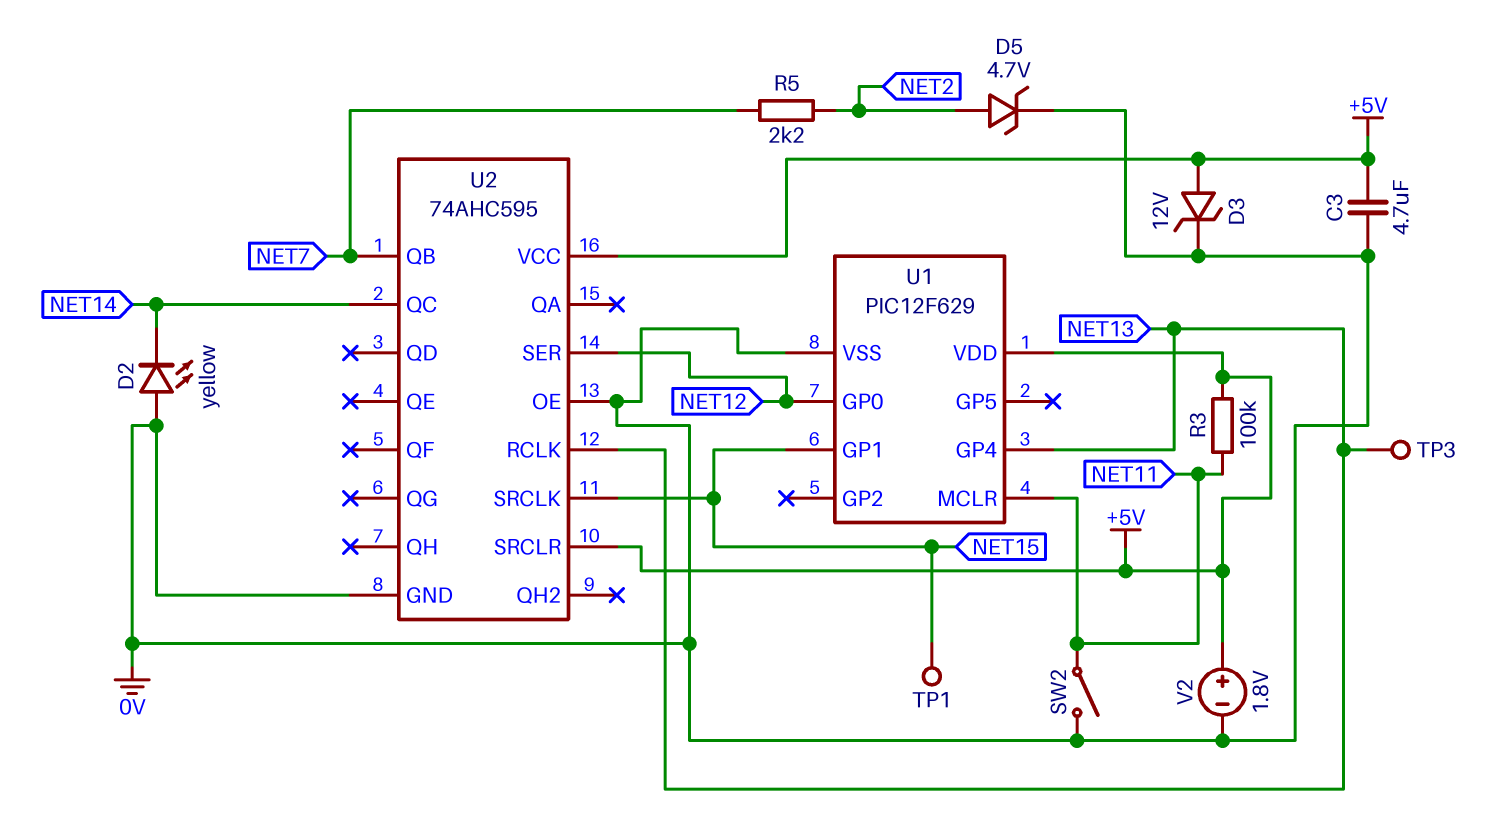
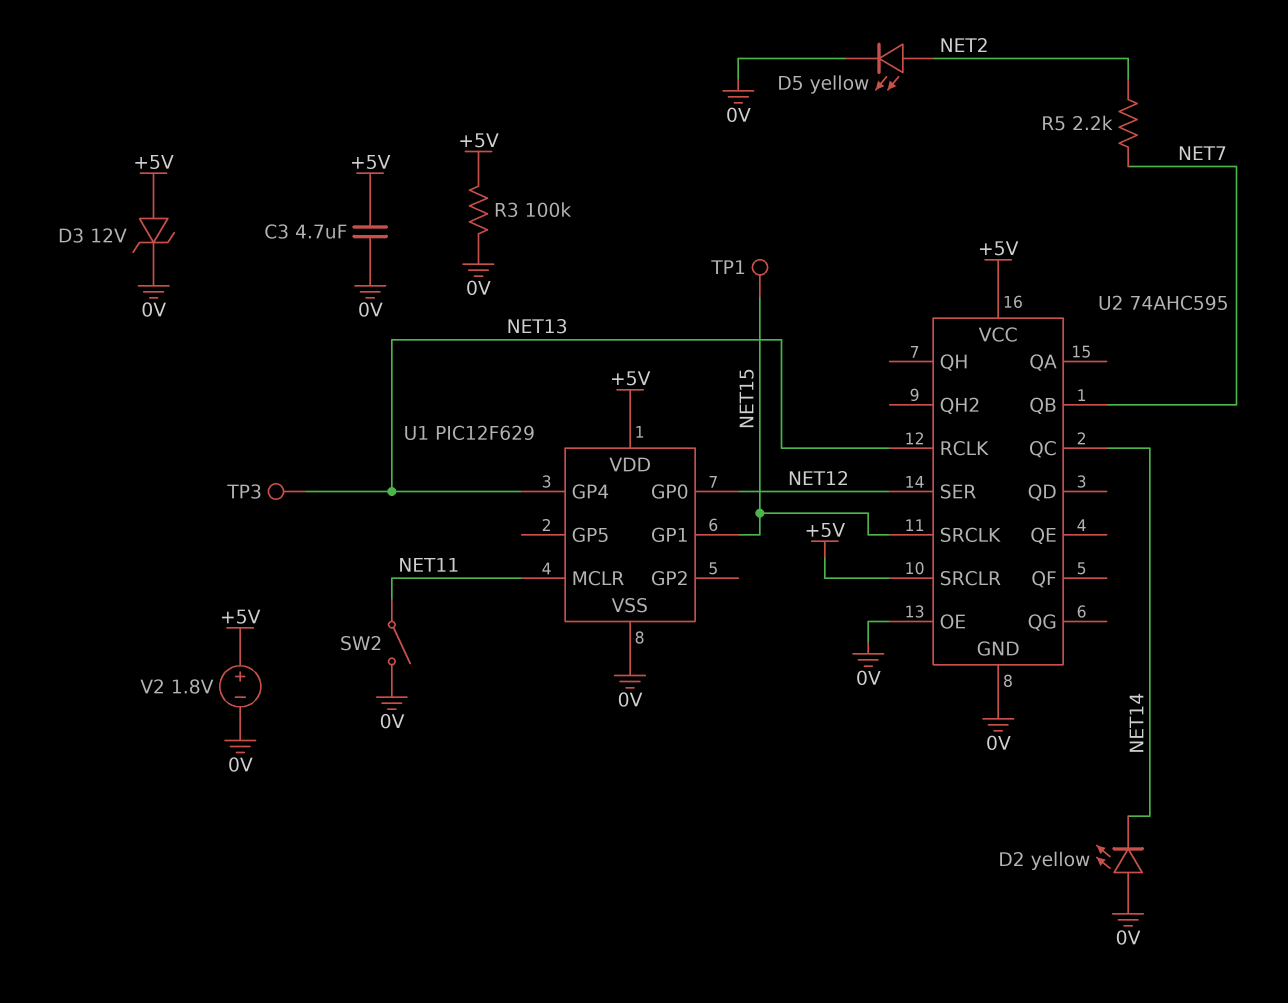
D5: zener 4.7V (A NET2, K 0V) -> LED yellow (A NET2, K 0V)
R3: 100k (+5V, NET11) -> 100k (+5V, 0V)

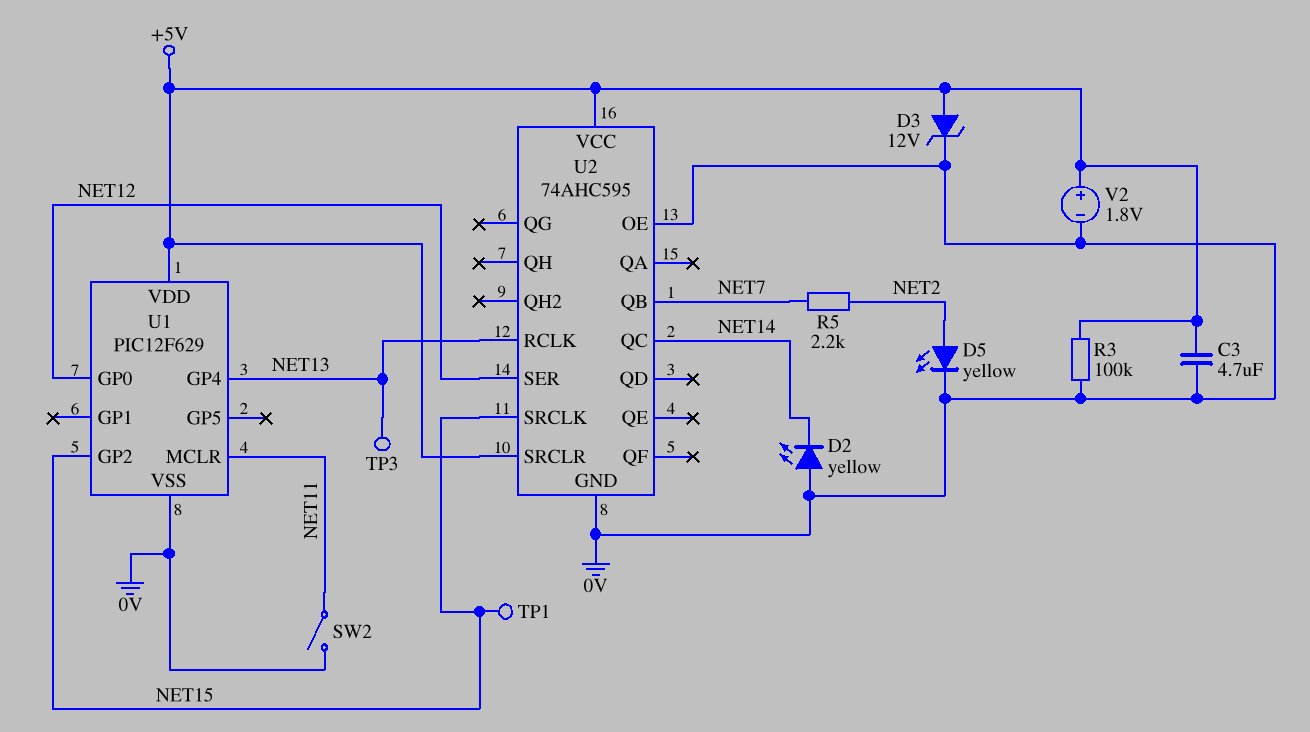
U1 pin GP1: NET15 -> none
U1 pin GP2: none -> NET15

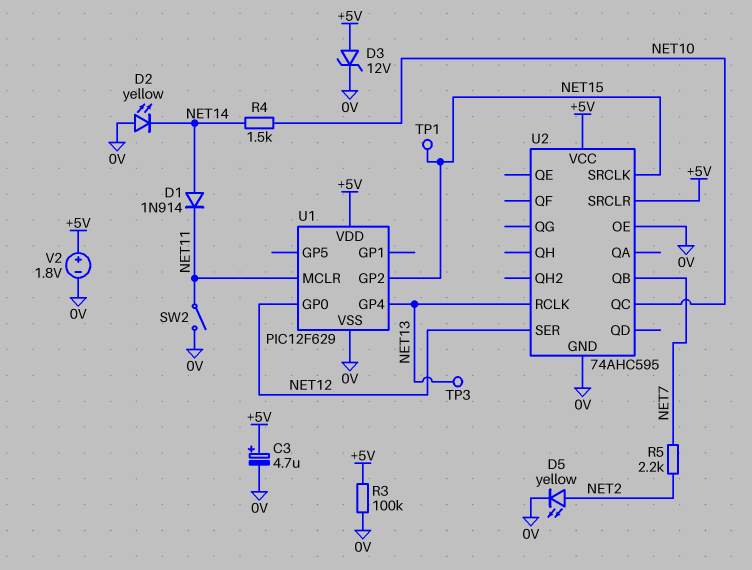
C3: 4.7uF (+5V, 0V) -> 4.7uF (plus +5V, minus 0V)
D1: none -> diode 1N914 (A NET14, K NET11)
R4: none -> 1.5k (NET10, NET14)
U2 pin QC: NET14 -> NET10

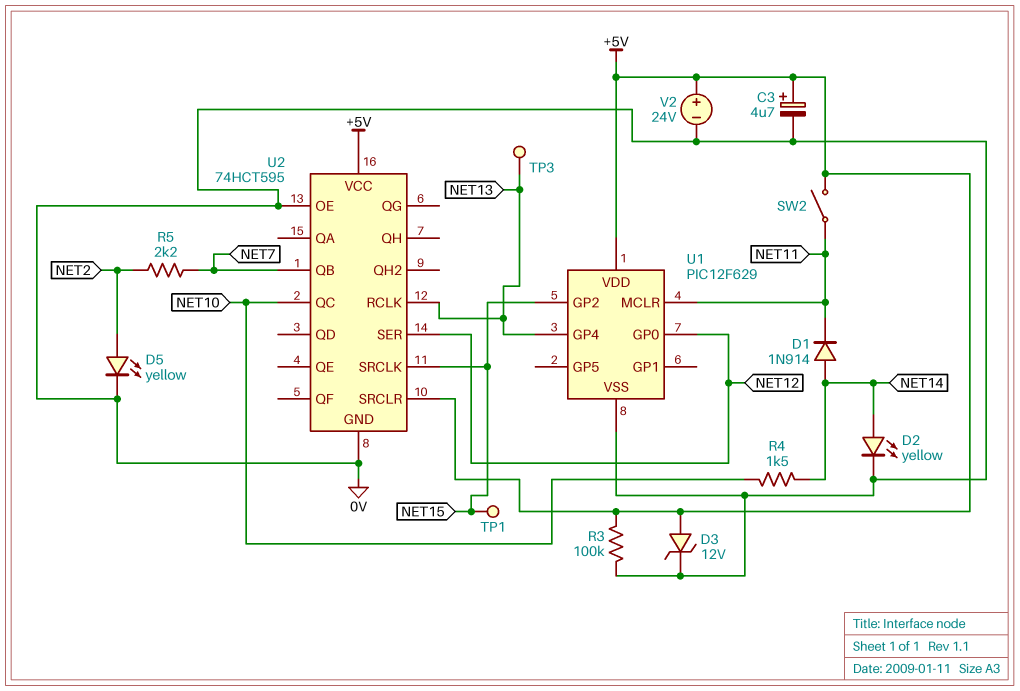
D2: LED yellow (A 0V, K NET14) -> LED yellow (A NET14, K 0V)
SW2: switch (0V, NET11) -> switch (+5V, NET11)
U2: 74AHC595 -> 74HCT595
V2: 1.8V (plus +5V, minus 0V) -> 24V (plus +5V, minus 0V)

